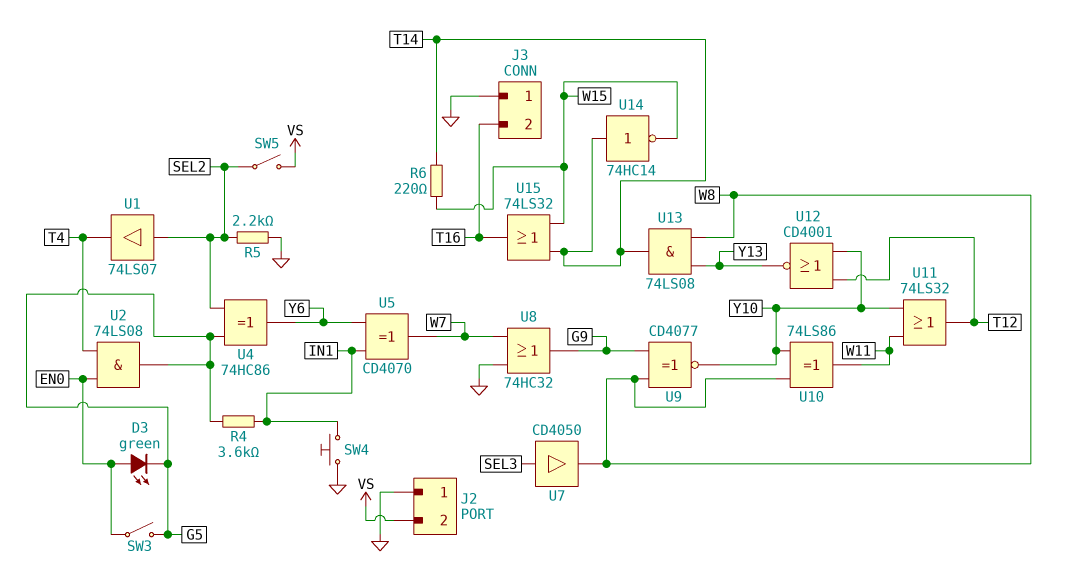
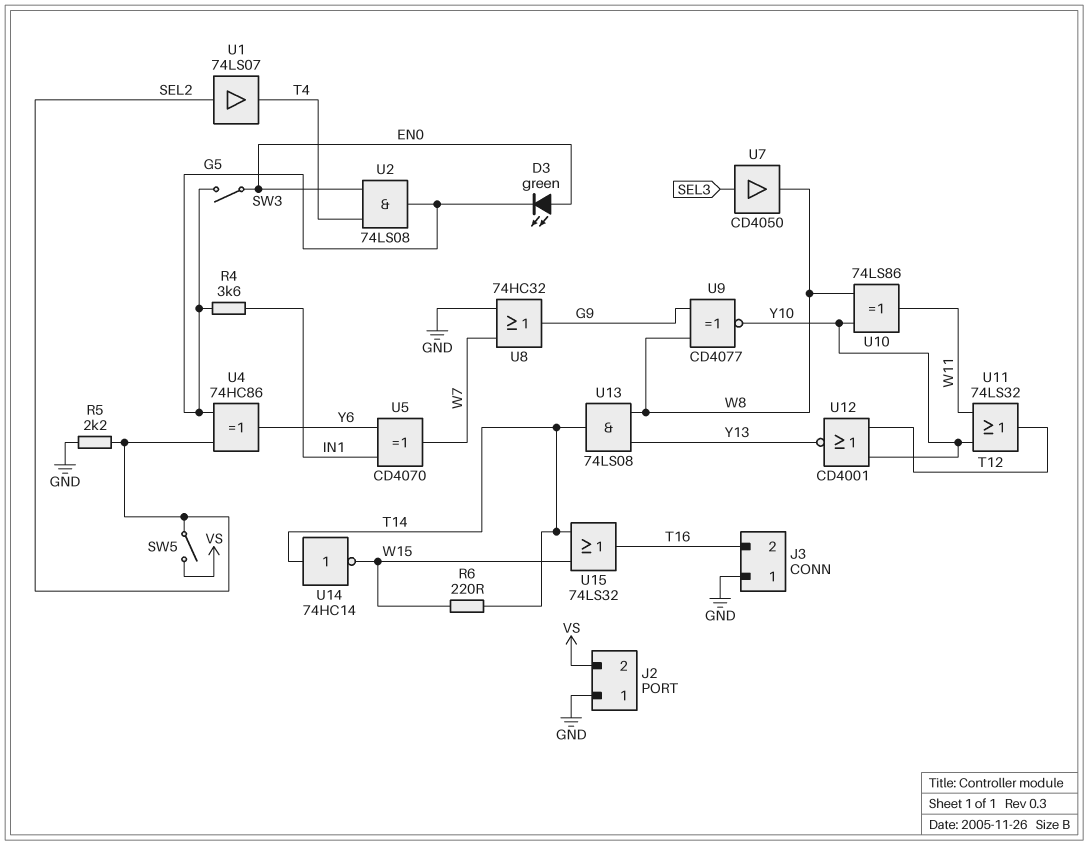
SW4: button (GND, IN1) -> none

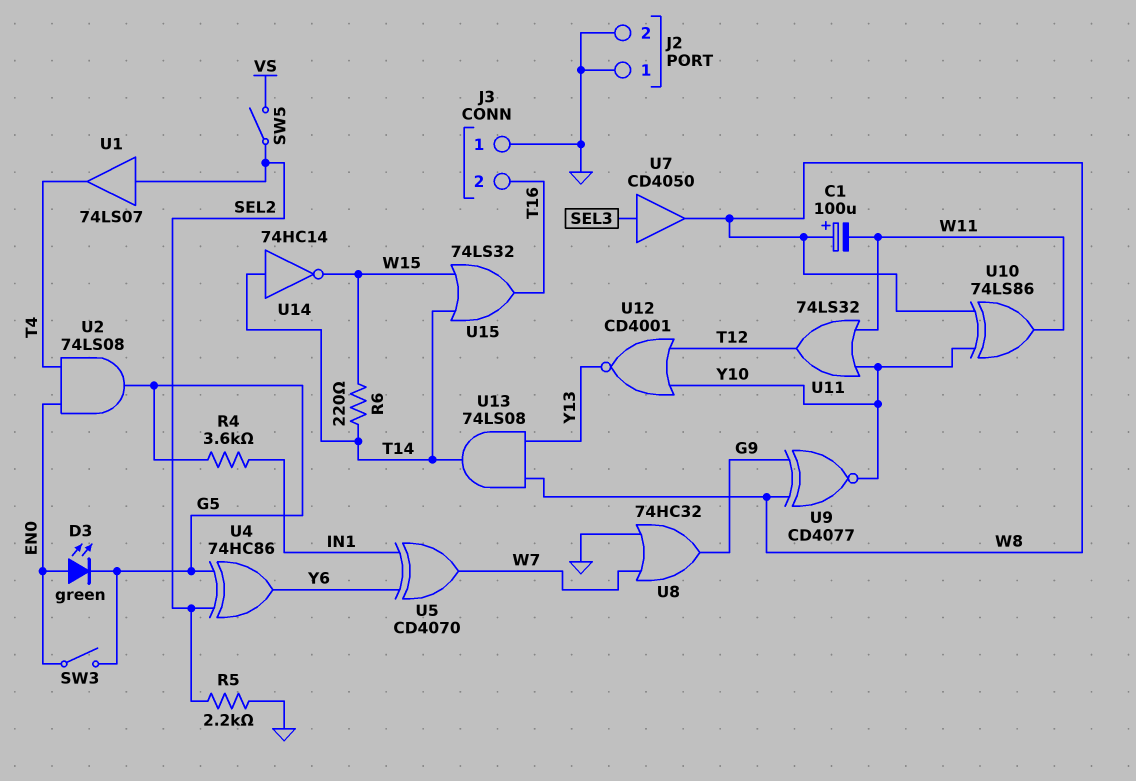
C1: none -> 100uF (plus W8, minus W11)
J2 pin 2: VS -> GND

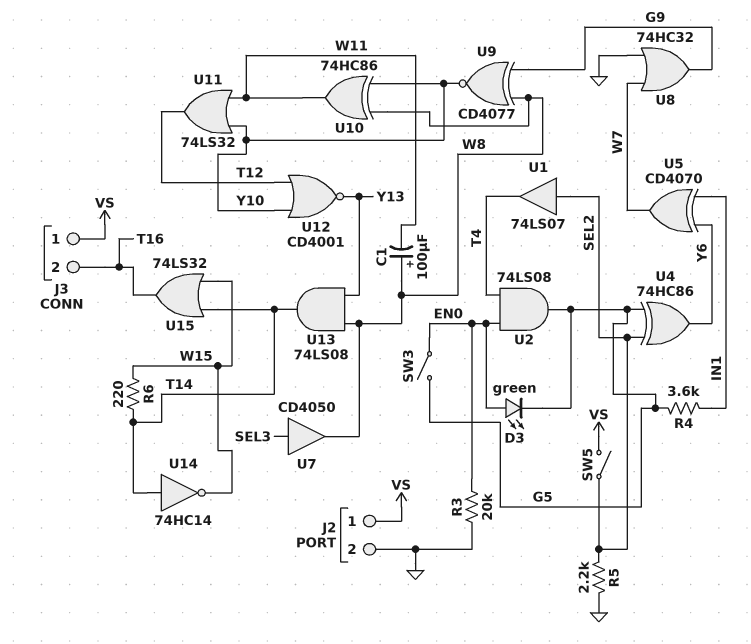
J2 pin 1: GND -> VS
J3 pin 1: GND -> VS
R3: none -> 20k (EN0, GND)
U10: XOR 74LS86 (in W8, in Y10, out W11) -> XOR 74HC86 (in W8, in Y10, out W11)

